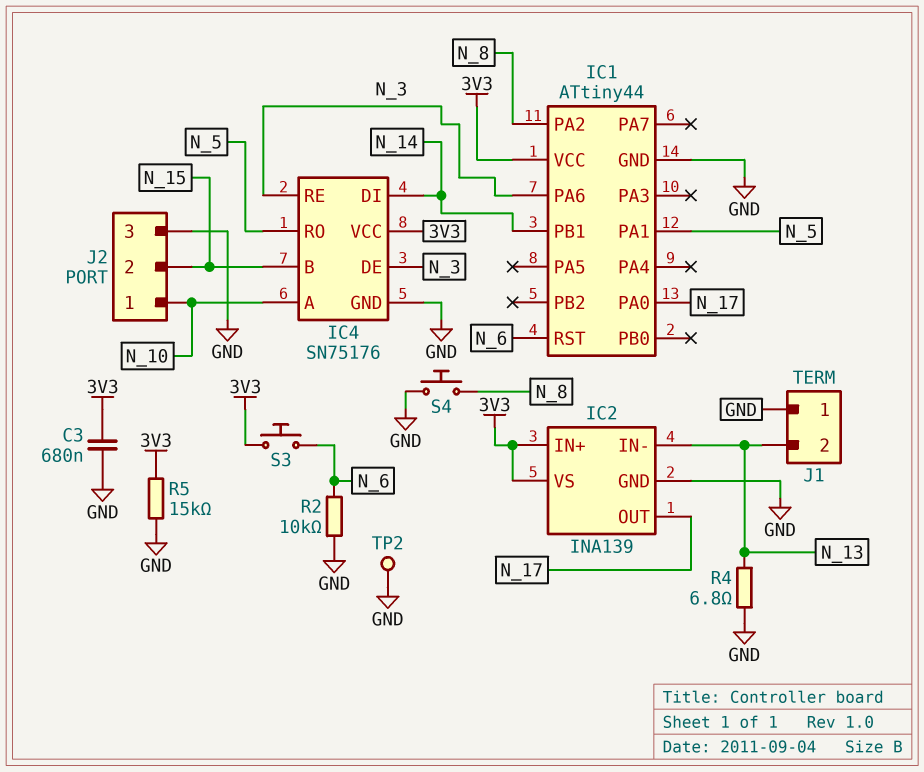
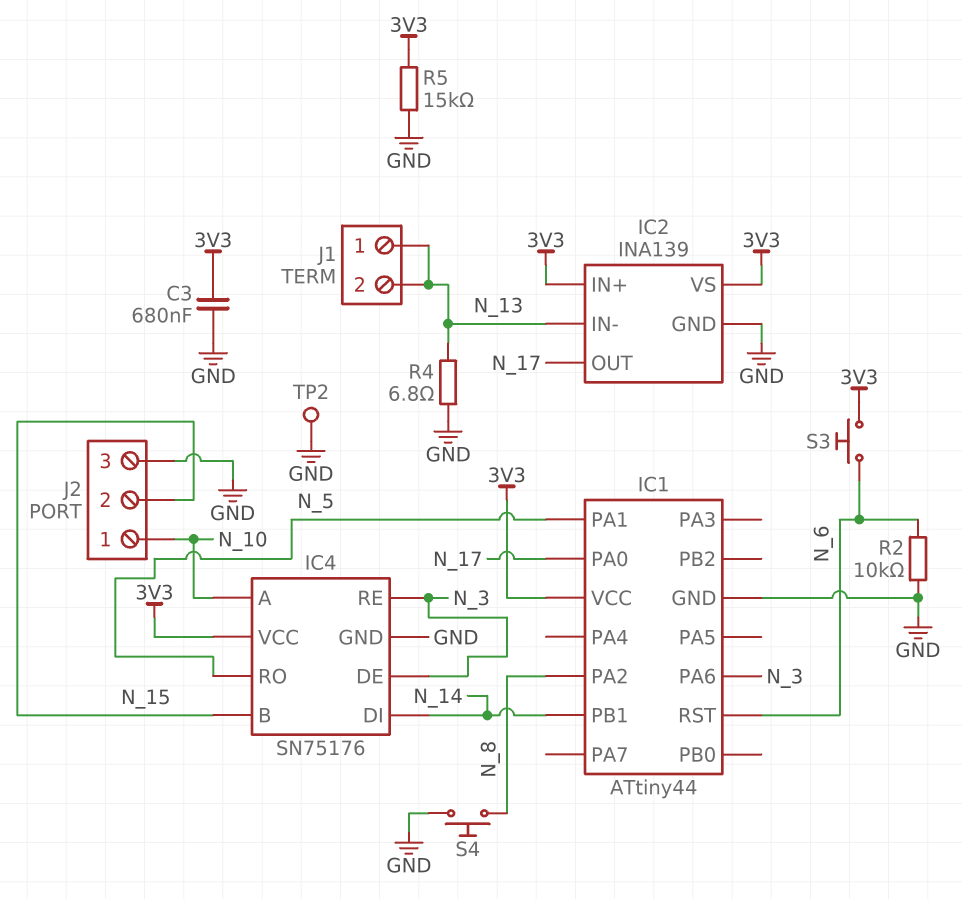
J1 pin 1: GND -> N_13

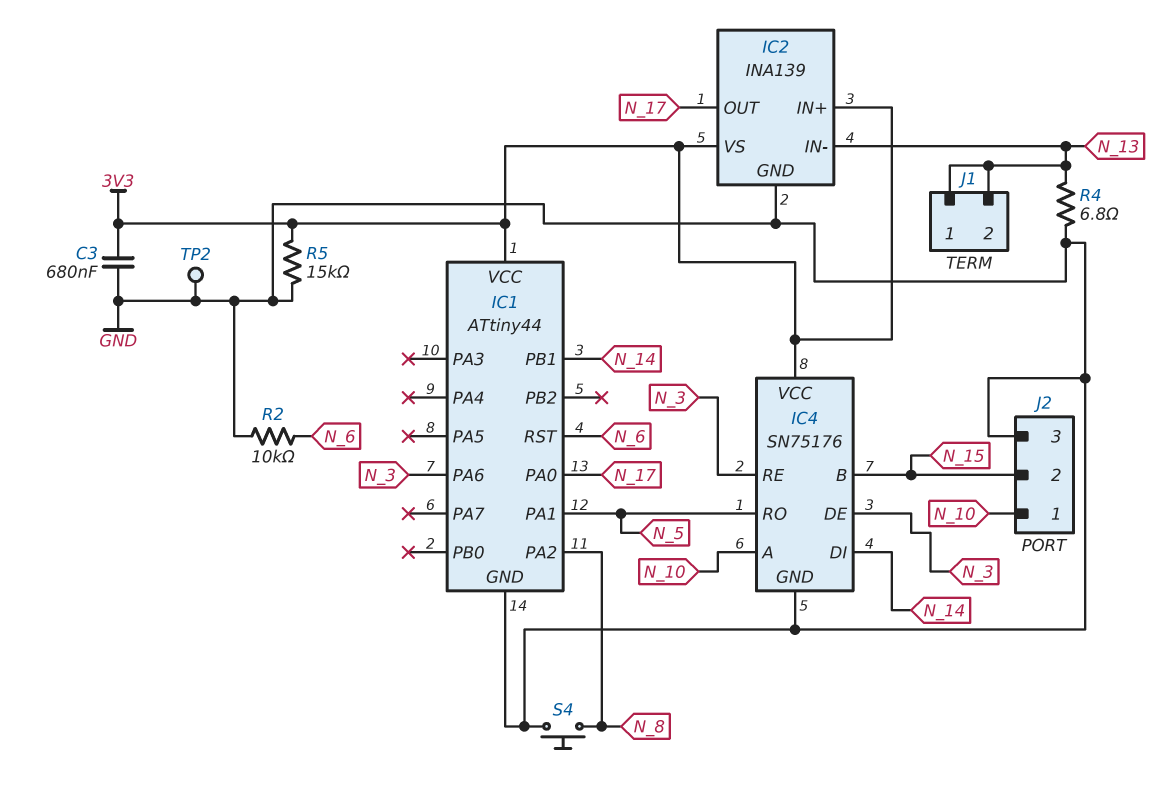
S3: button (3V3, N_6) -> none

